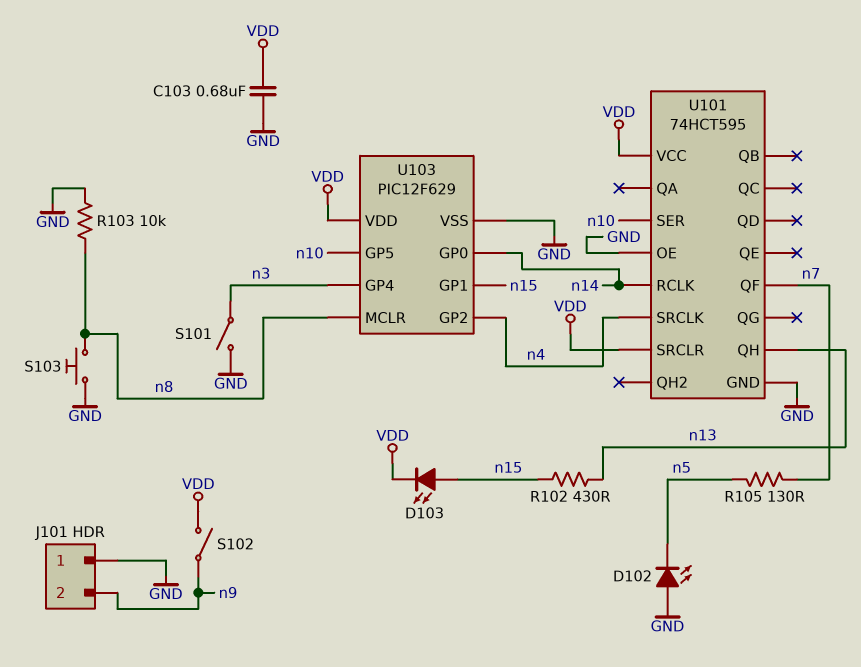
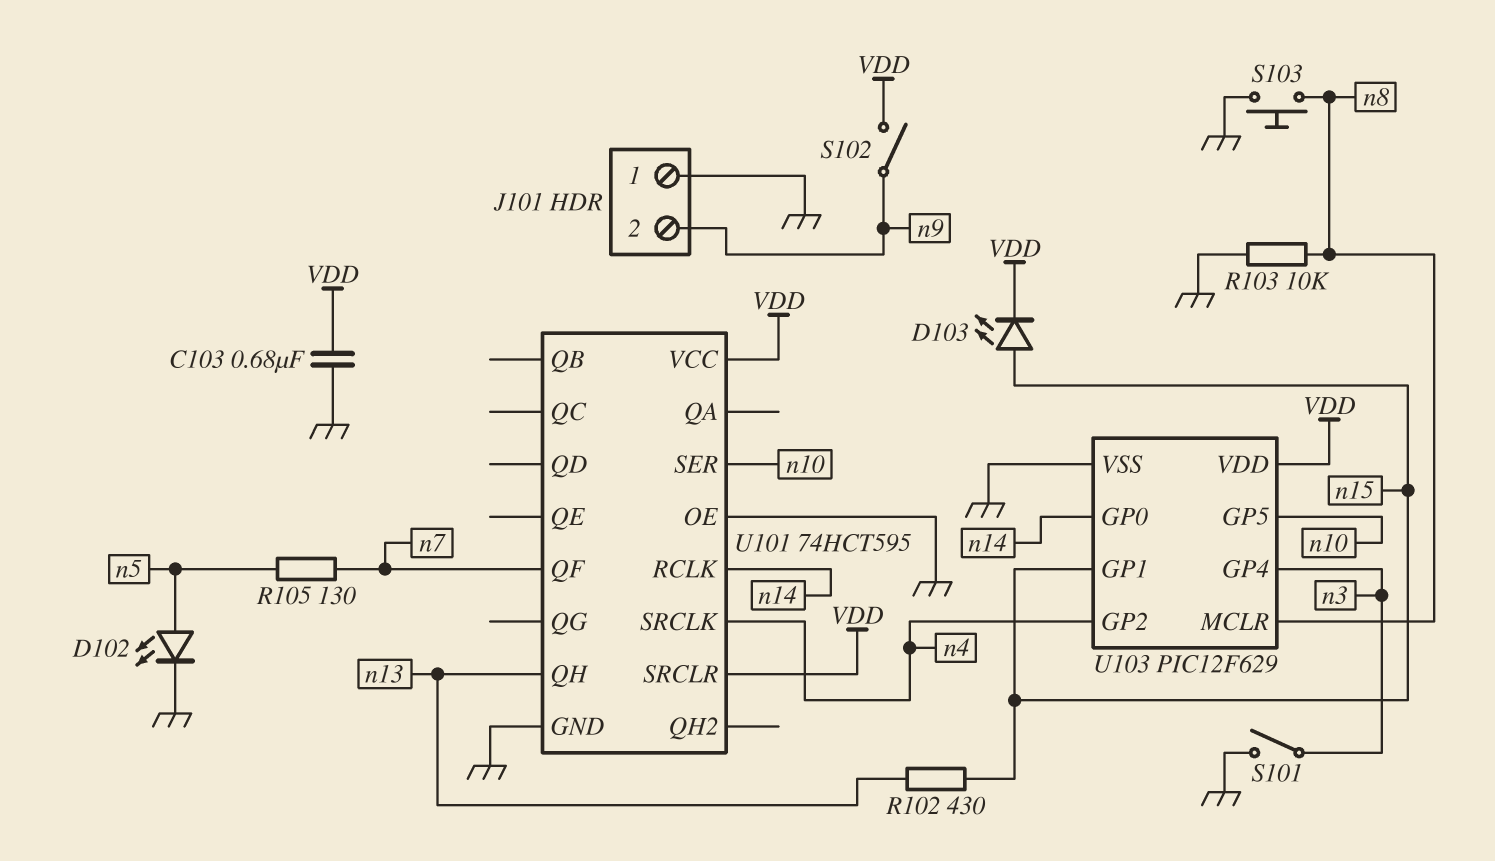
D102: LED (A GND, K n5) -> LED (A n5, K GND)

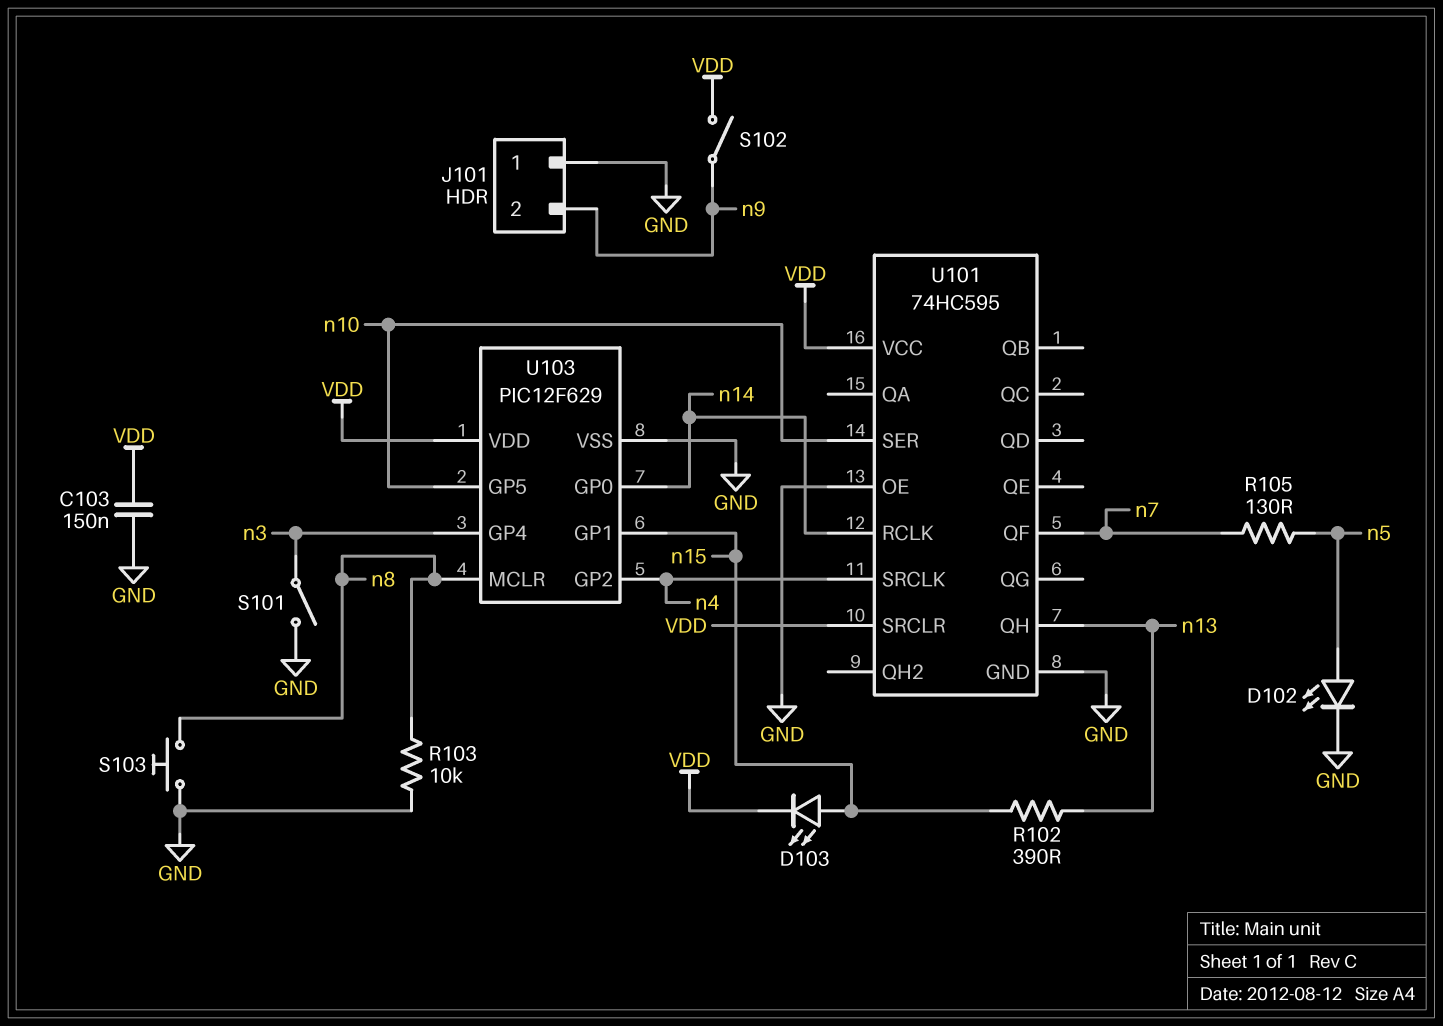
C103: 680nF (GND, VDD) -> 150nF (GND, VDD)
R102: 430 (n13, n15) -> 390 (n13, n15)
U101: 74HCT595 -> 74HC595

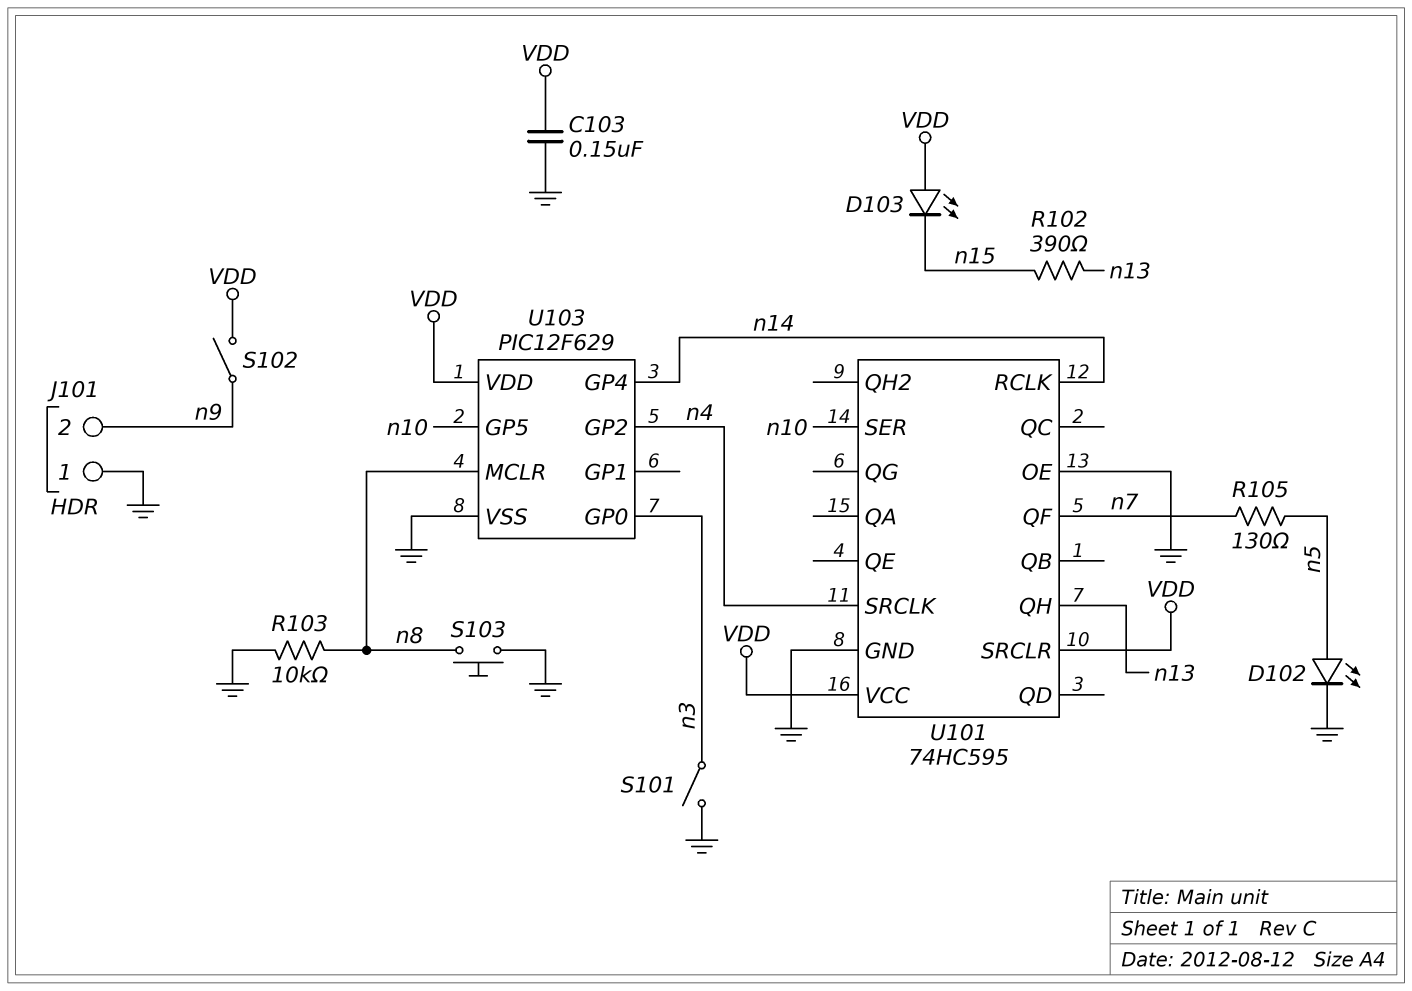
D103: LED (A n15, K VDD) -> LED (A VDD, K n15)
U103 pin GP0: n14 -> n3
U103 pin GP1: n15 -> none
U103 pin GP4: n3 -> n14

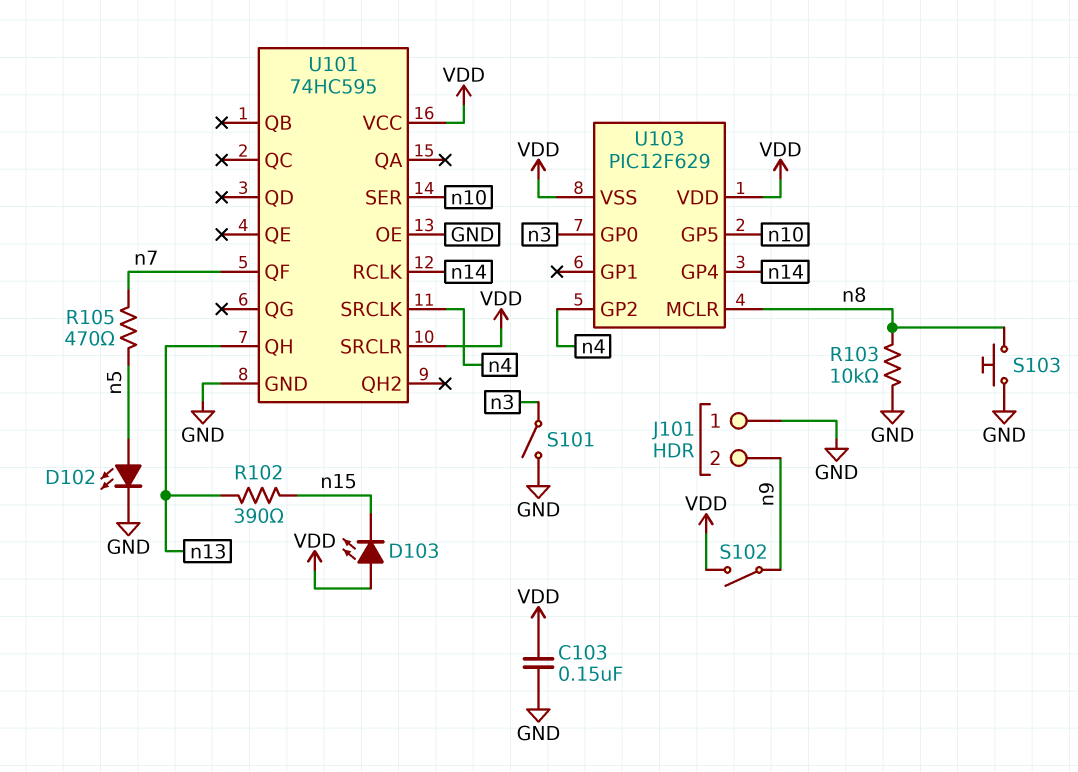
R105: 130 (n5, n7) -> 470 (n5, n7)
U103 pin VSS: GND -> VDD

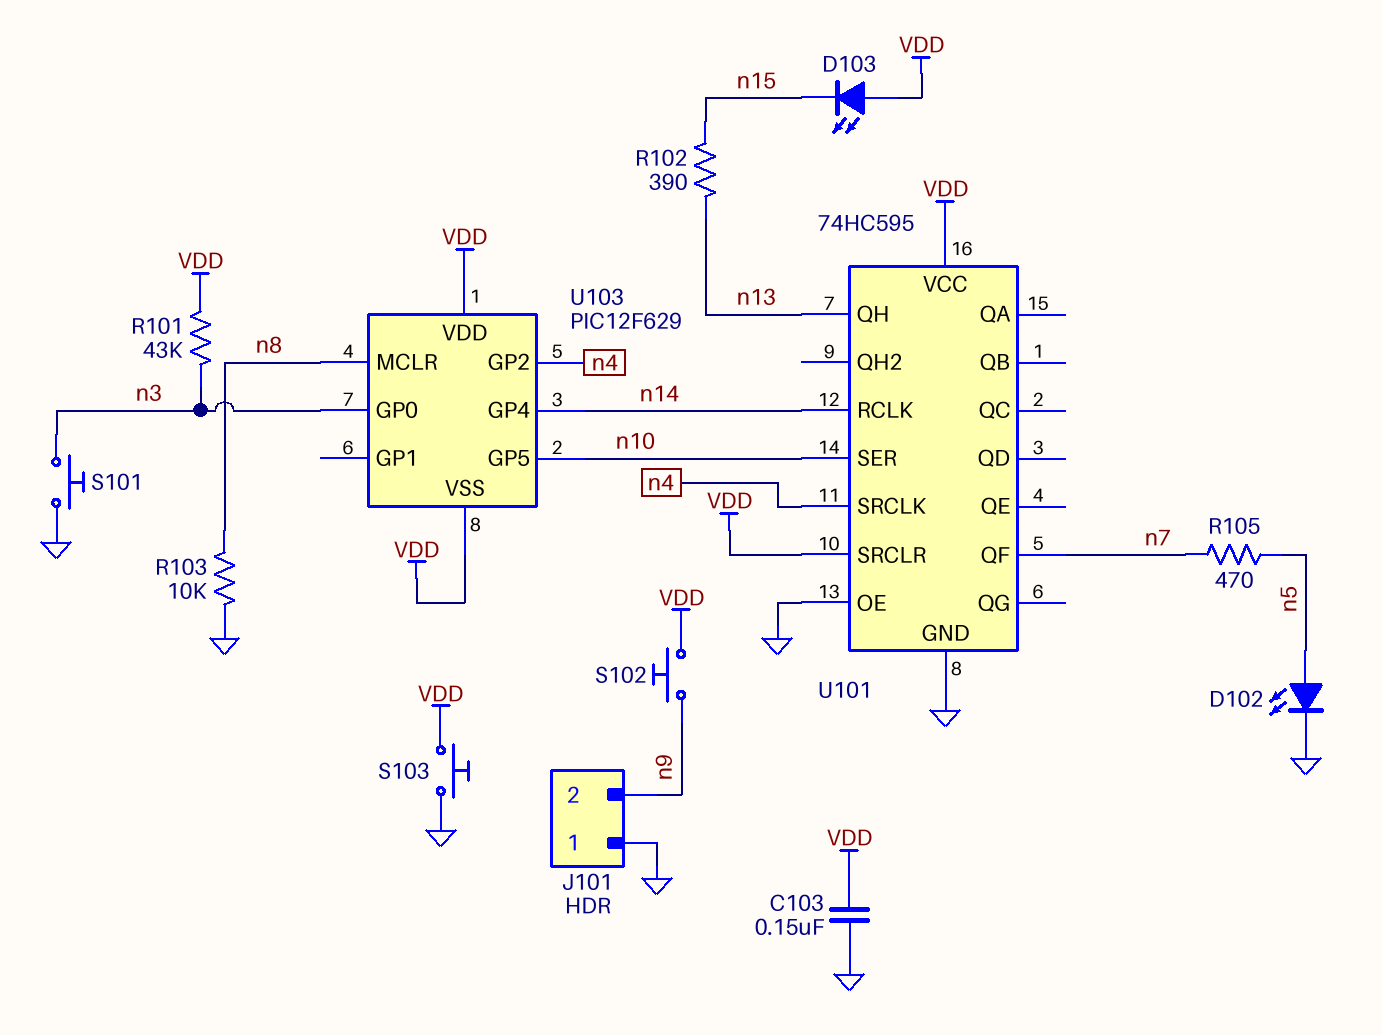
R101: none -> 43k (VDD, n3)
S101: switch (GND, n3) -> button (GND, n3)
S102: switch (VDD, n9) -> button (VDD, n9)
S103: button (GND, n8) -> button (GND, VDD)

